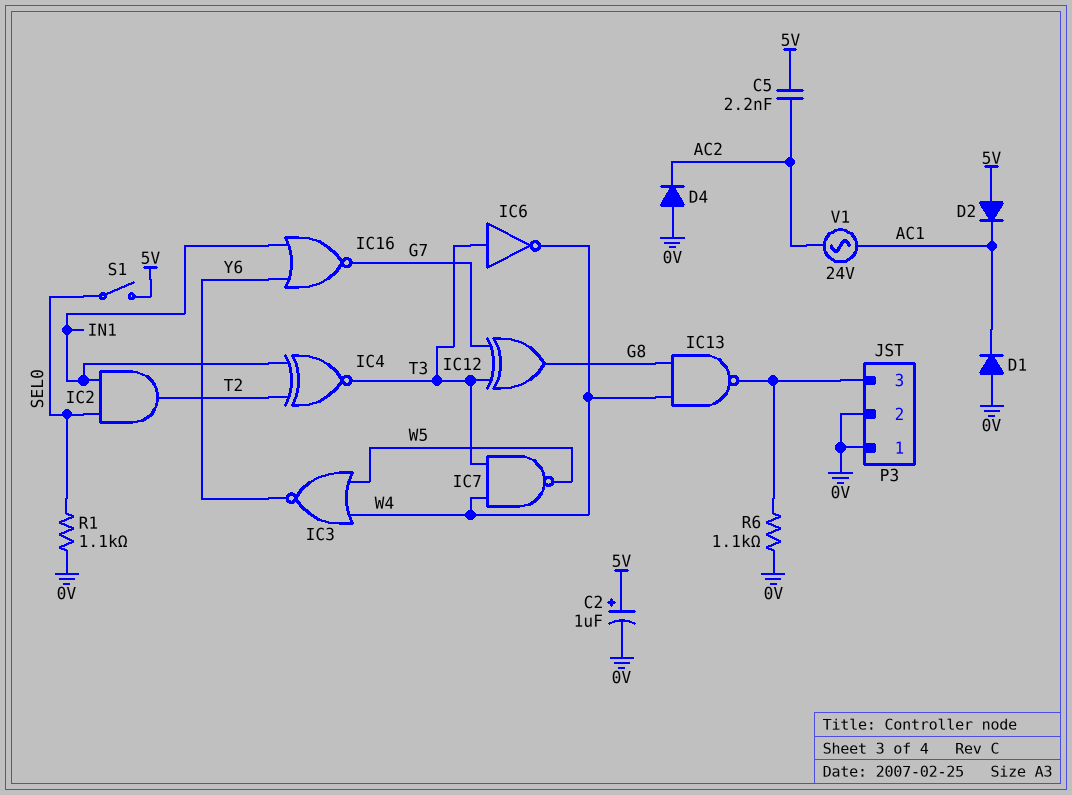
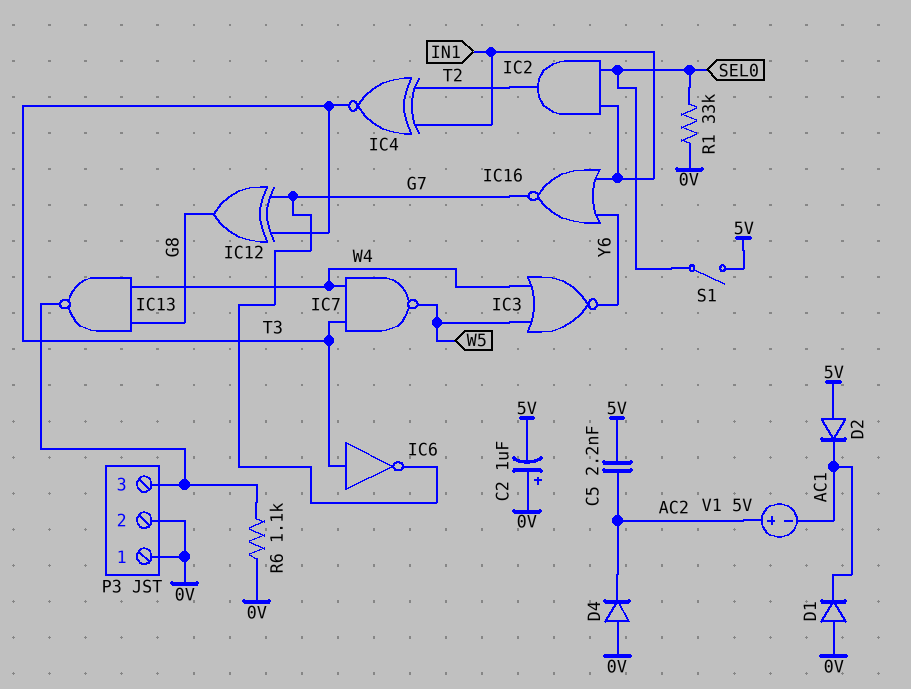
C2: 1uF (plus 5V, minus 0V) -> 1uF (plus 0V, minus 5V)
IC6: NOT (in T3, out W4) -> NOT (in T3, out G7)
R1: 1.1k (0V, SEL0) -> 33k (0V, SEL0)
V1: AC 24V (AC1, AC2) -> 5V (plus AC2, minus AC1)

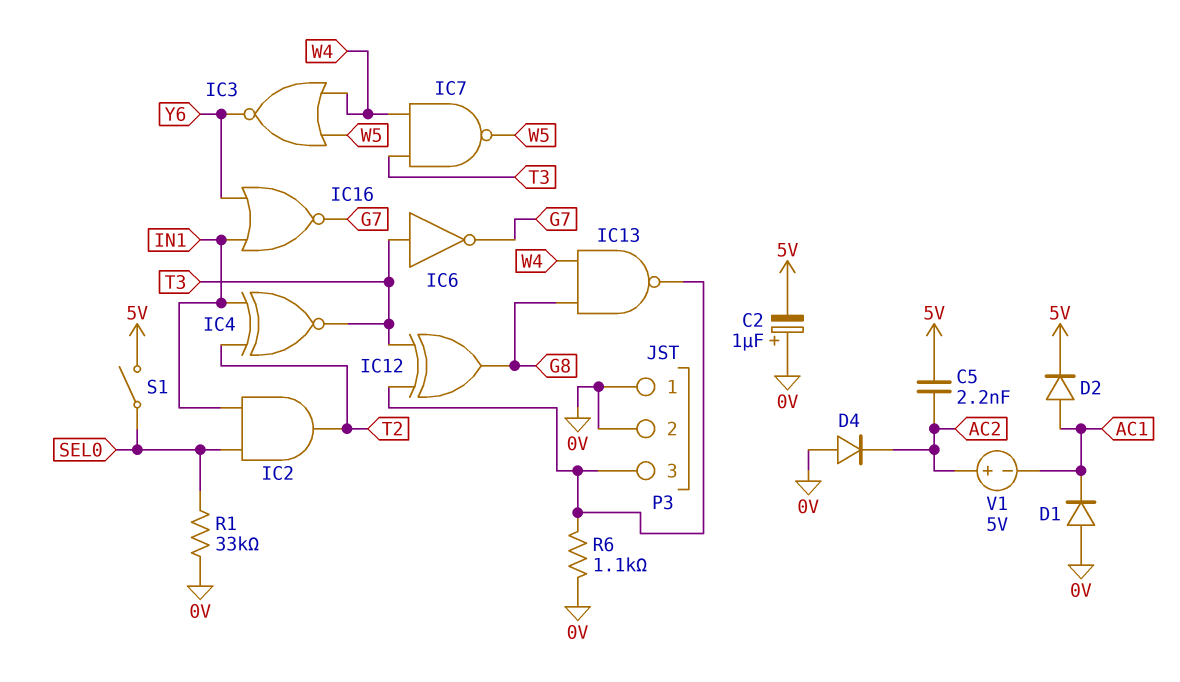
D2: diode (A 5V, K AC1) -> diode (A AC1, K 5V)
IC12: XOR (in G7, in T3, out G8) -> XOR (in P3/3, in T3, out G8)

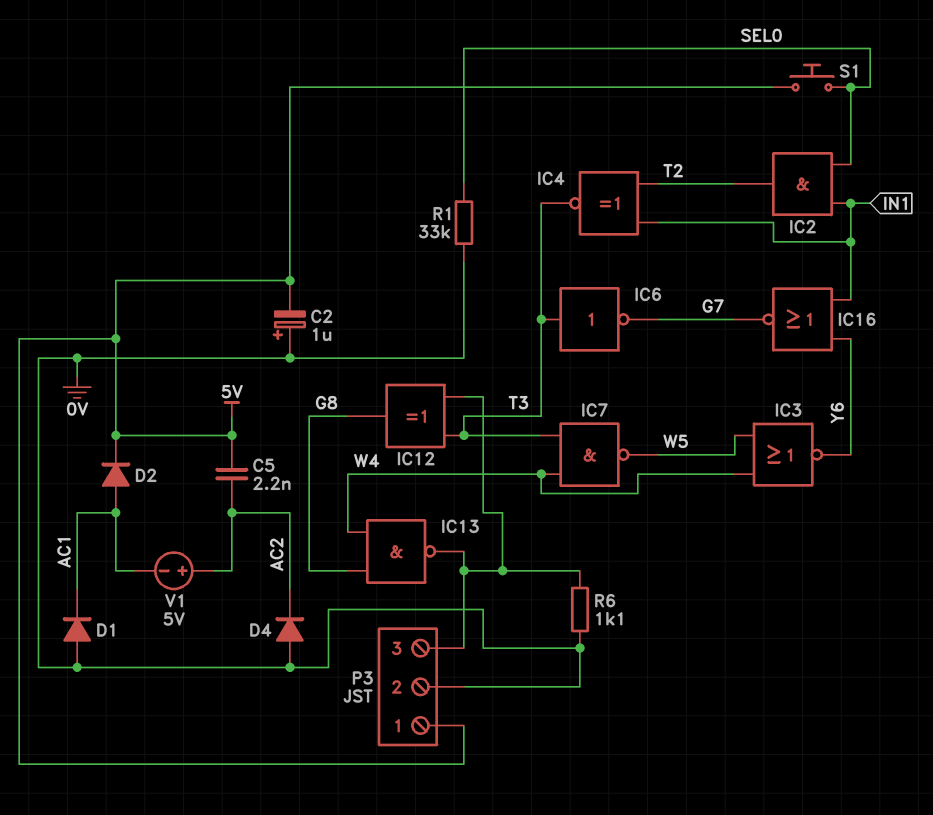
P3 pin 1: 0V -> 5V
S1: switch (5V, SEL0) -> button (5V, SEL0)

